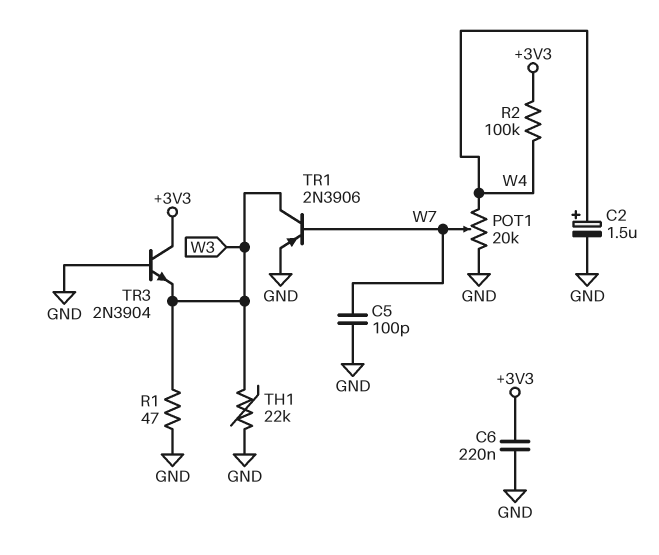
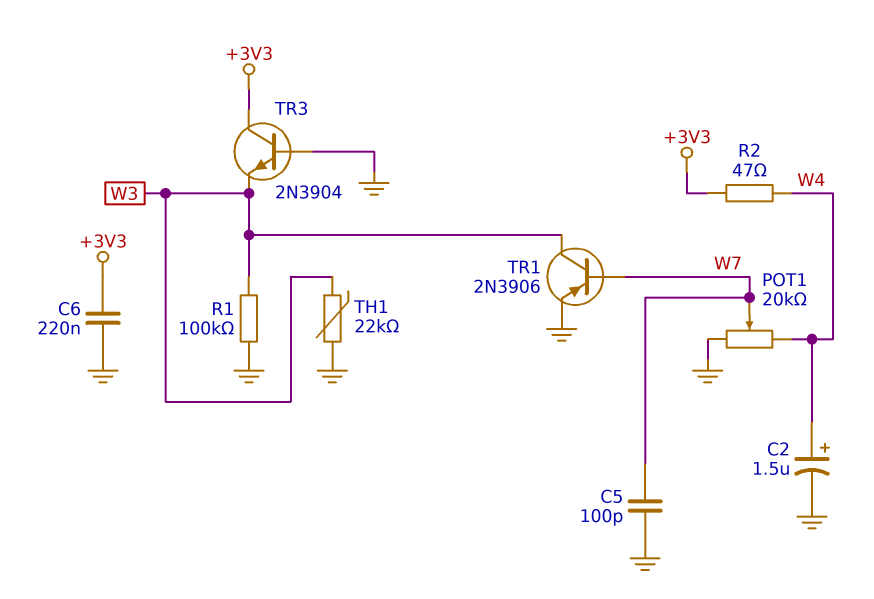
R1: 47 (GND, W3) -> 100k (GND, W3)
R2: 100k (+3V3, W4) -> 47 (+3V3, W4)

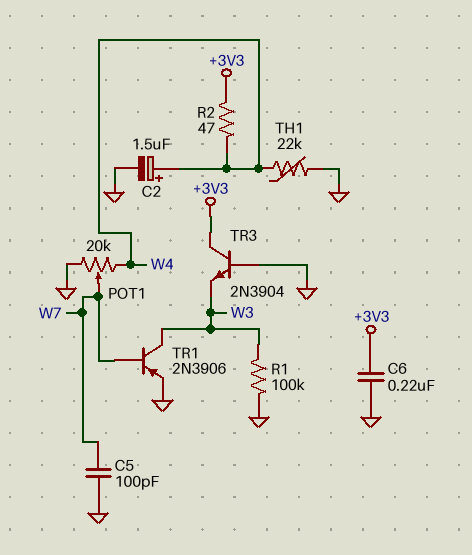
TH1: 22k (GND, W3) -> 22k (GND, W4)

